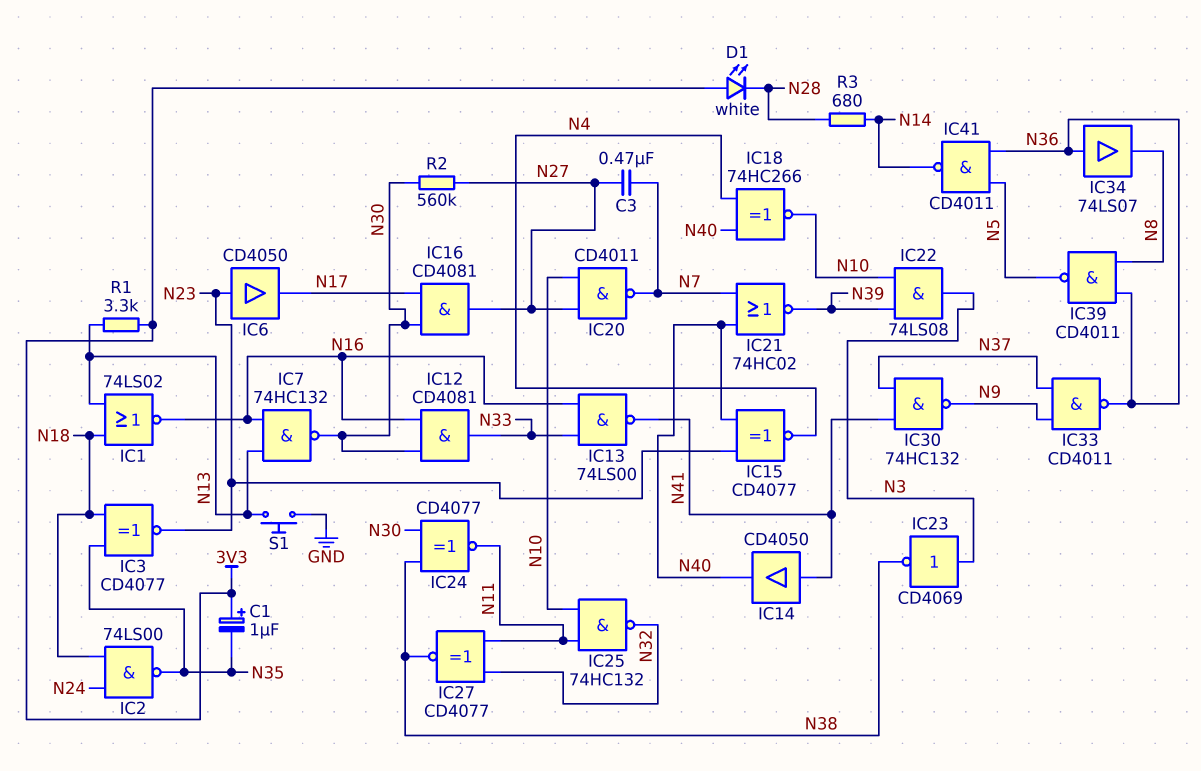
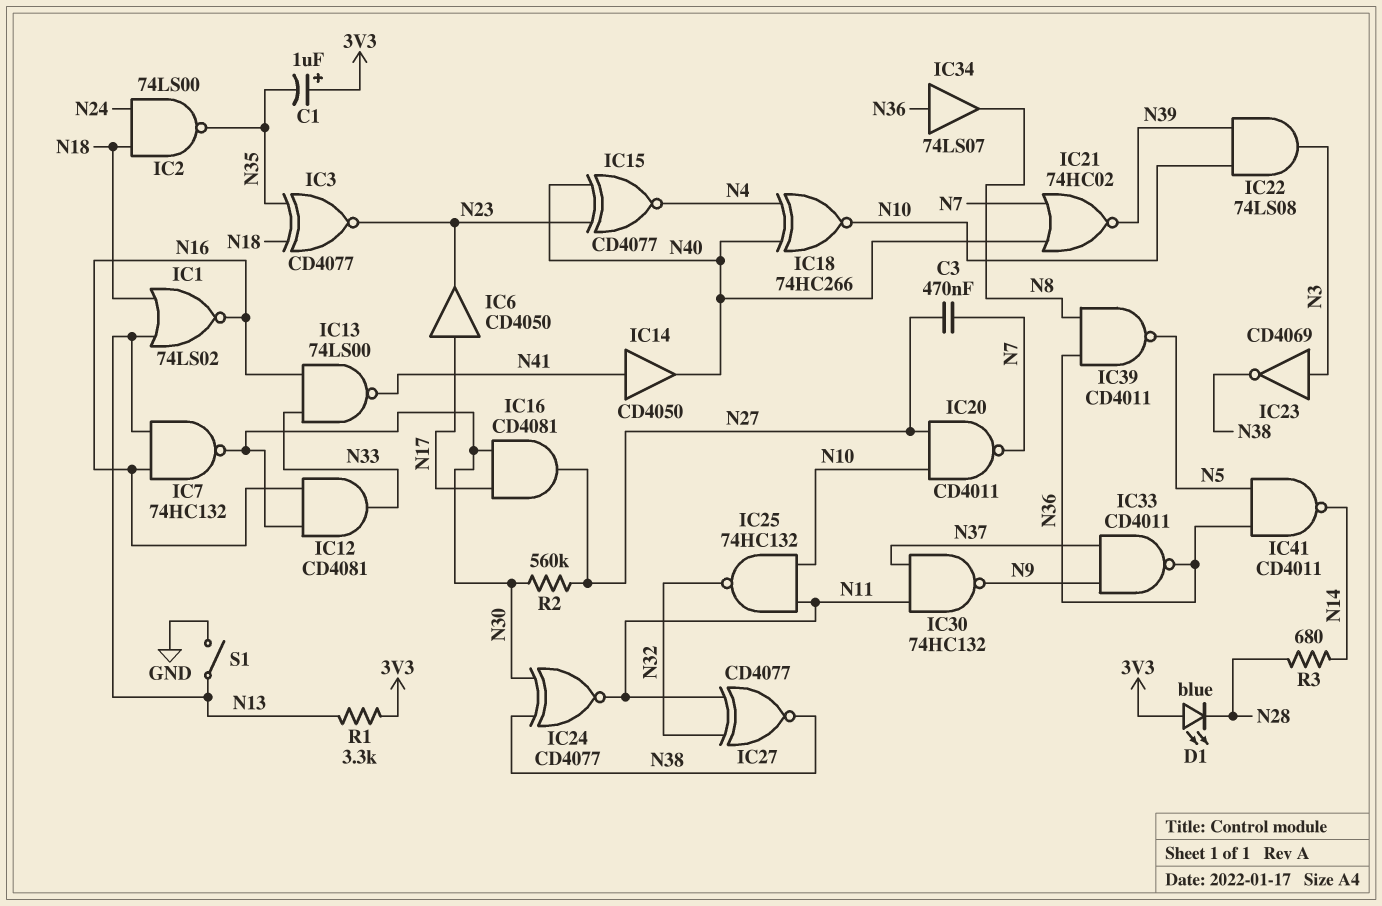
D1: LED white (A 3V3, K N28) -> LED blue (A 3V3, K N28)
IC6: buffer CD4050 (in N23, out N17) -> buffer CD4050 (in N17, out N23)
IC30: NAND 74HC132 (in N37, in N41, out N9) -> NAND 74HC132 (in N11, in N37, out N9)
S1: button (GND, N13) -> switch (GND, N13)

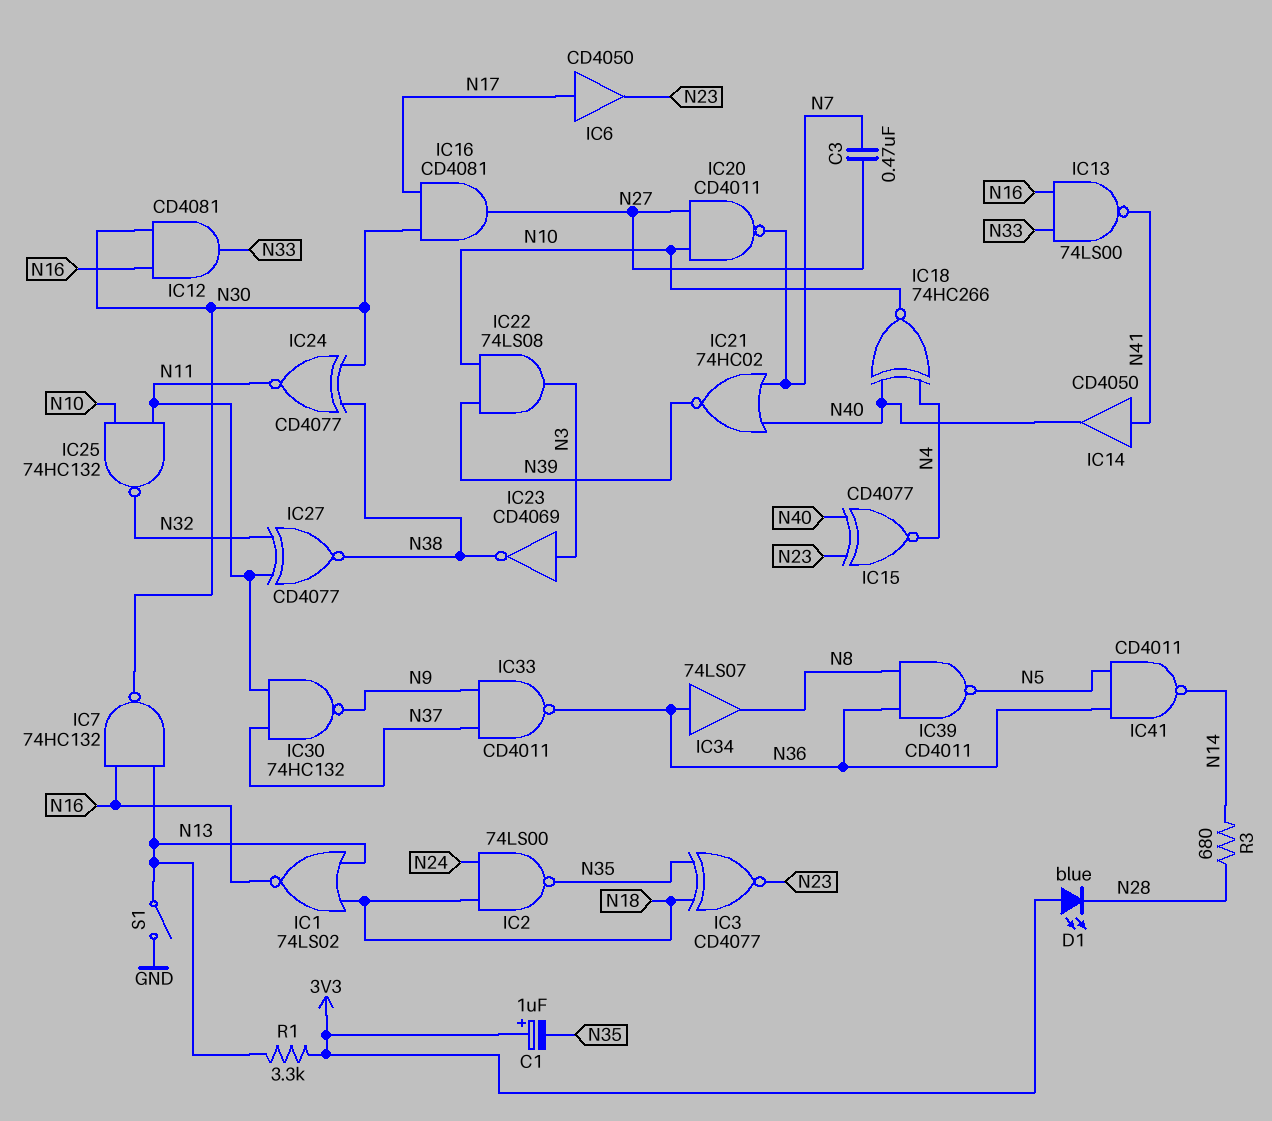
R2: 560k (N27, N30) -> none

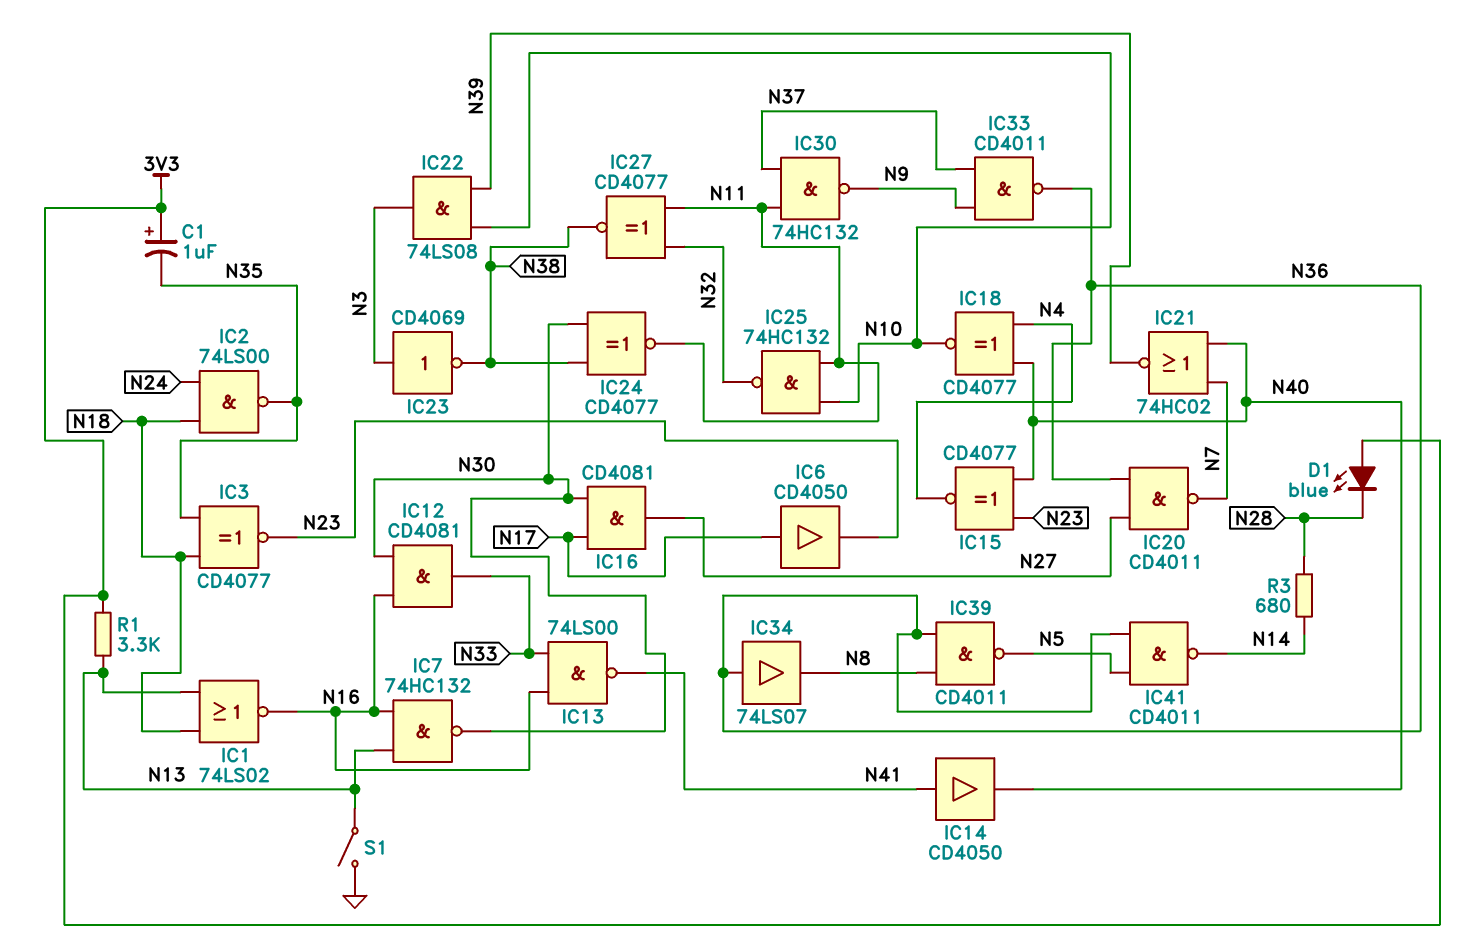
C3: 470nF (N7, N27) -> none
IC18: XNOR 74HC266 (in N4, in N40, out N10) -> XNOR CD4077 (in N4, in N40, out N10)
IC20: NAND CD4011 (in N10, in N27, out N7) -> NAND CD4011 (in N27, in N36, out N7)

